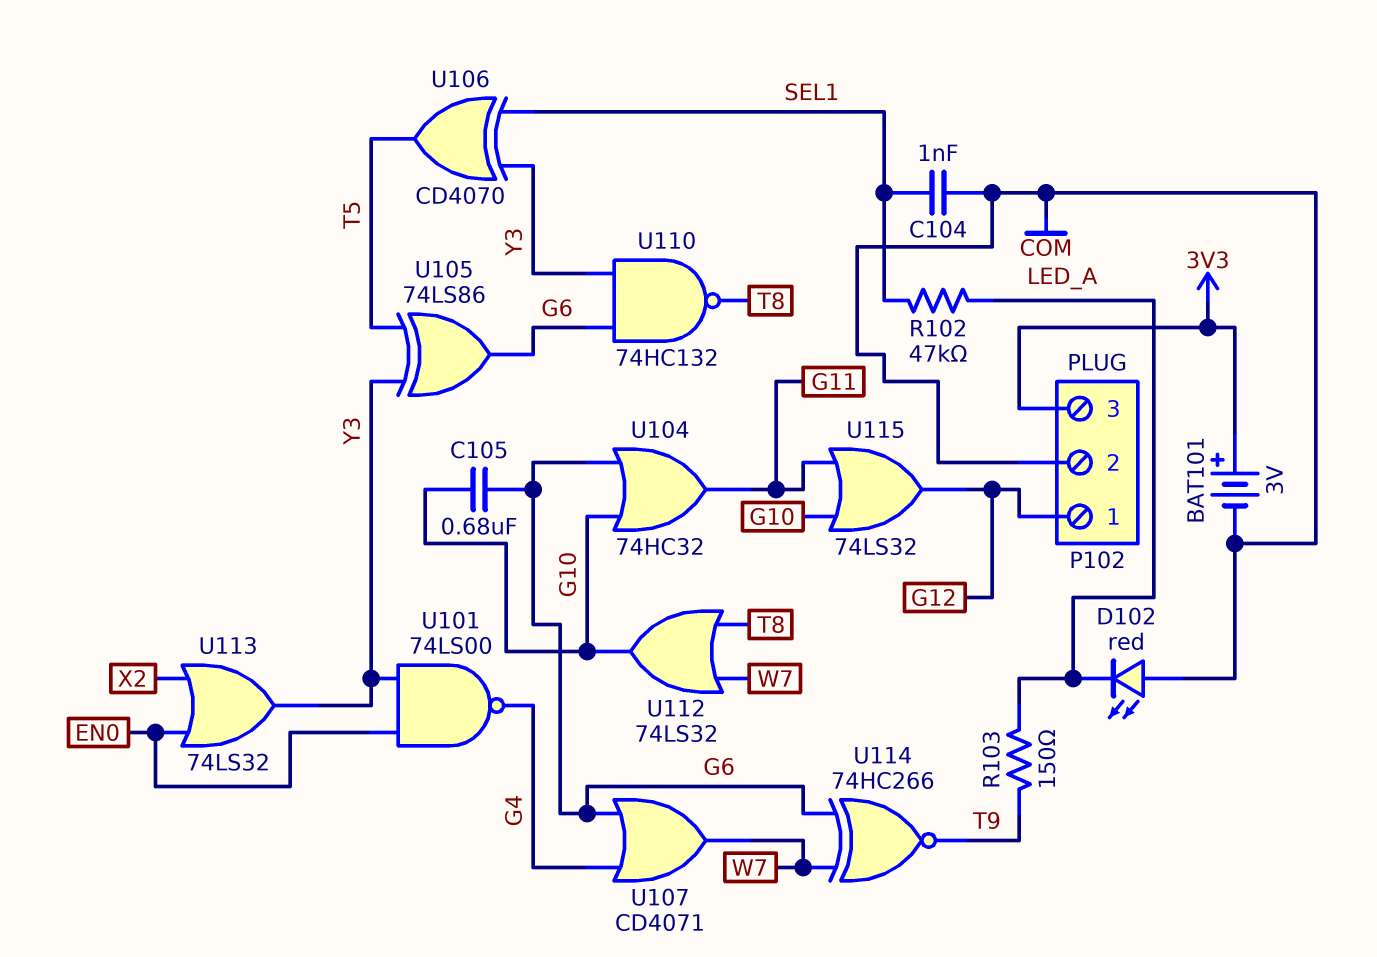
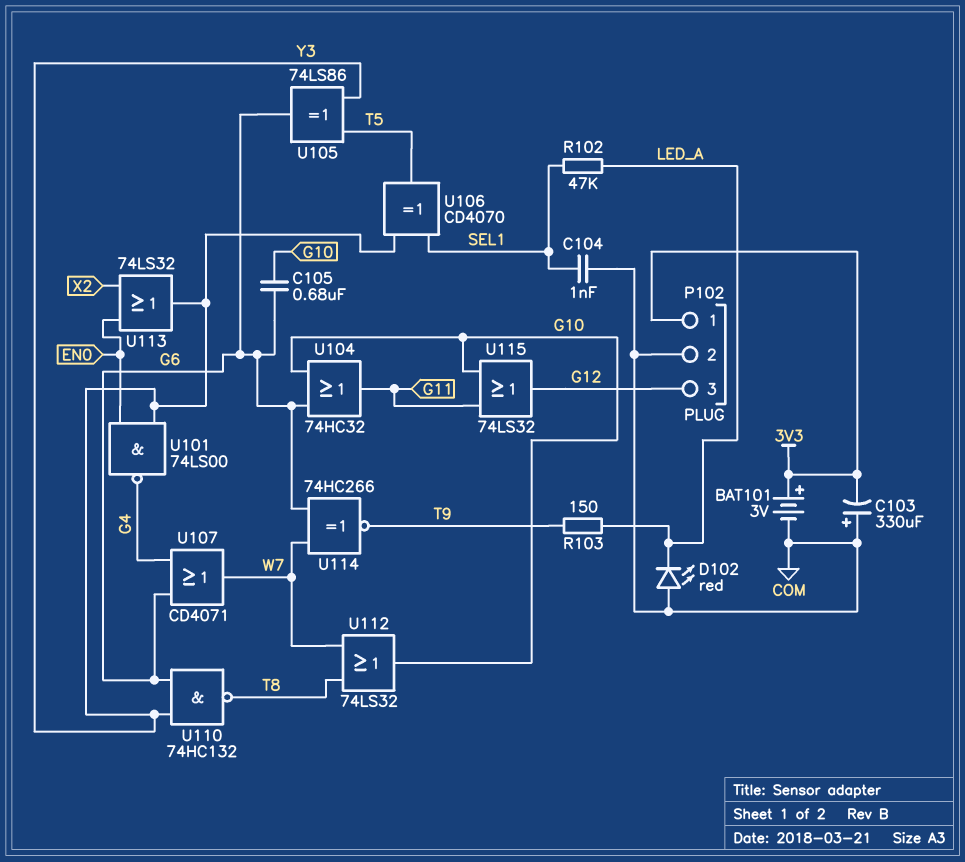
C103: none -> 330uF (plus COM, minus 3V3)
P102 pin 1: G12 -> 3V3
P102 pin 3: 3V3 -> G12

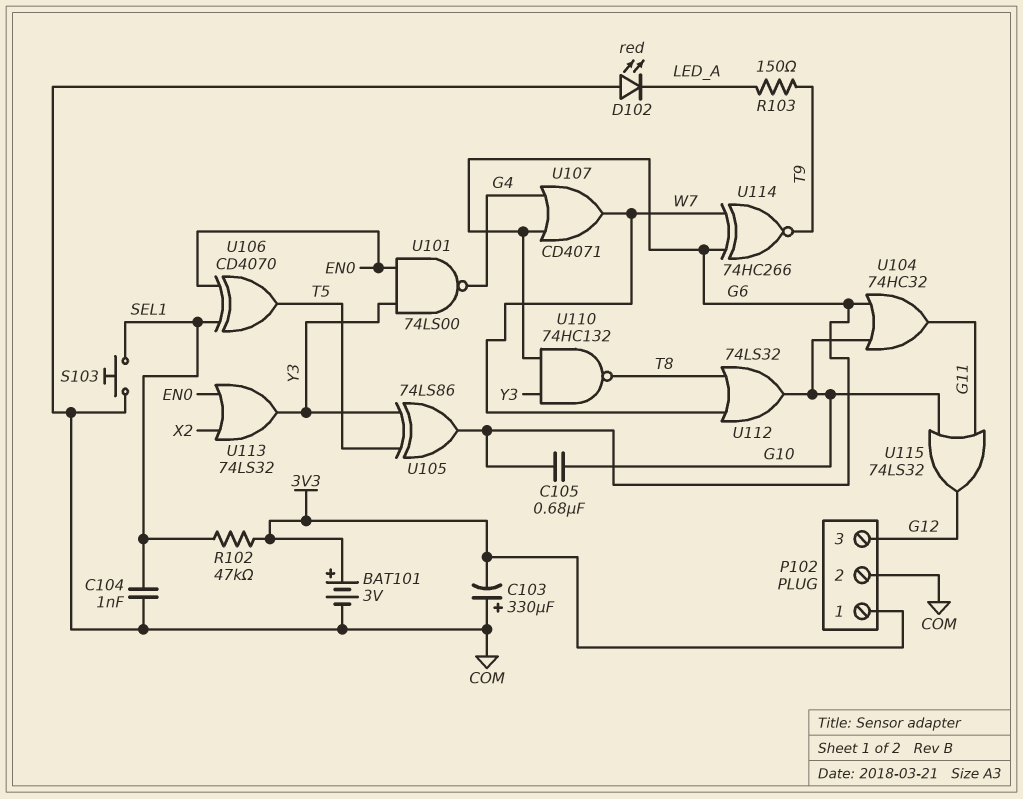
R102: 47k (LED_A, SEL1) -> 47k (3V3, SEL1)
S103: none -> button (COM, SEL1)
U106: XOR CD4070 (in SEL1, in Y3, out T5) -> XOR CD4070 (in EN0, in SEL1, out T5)

